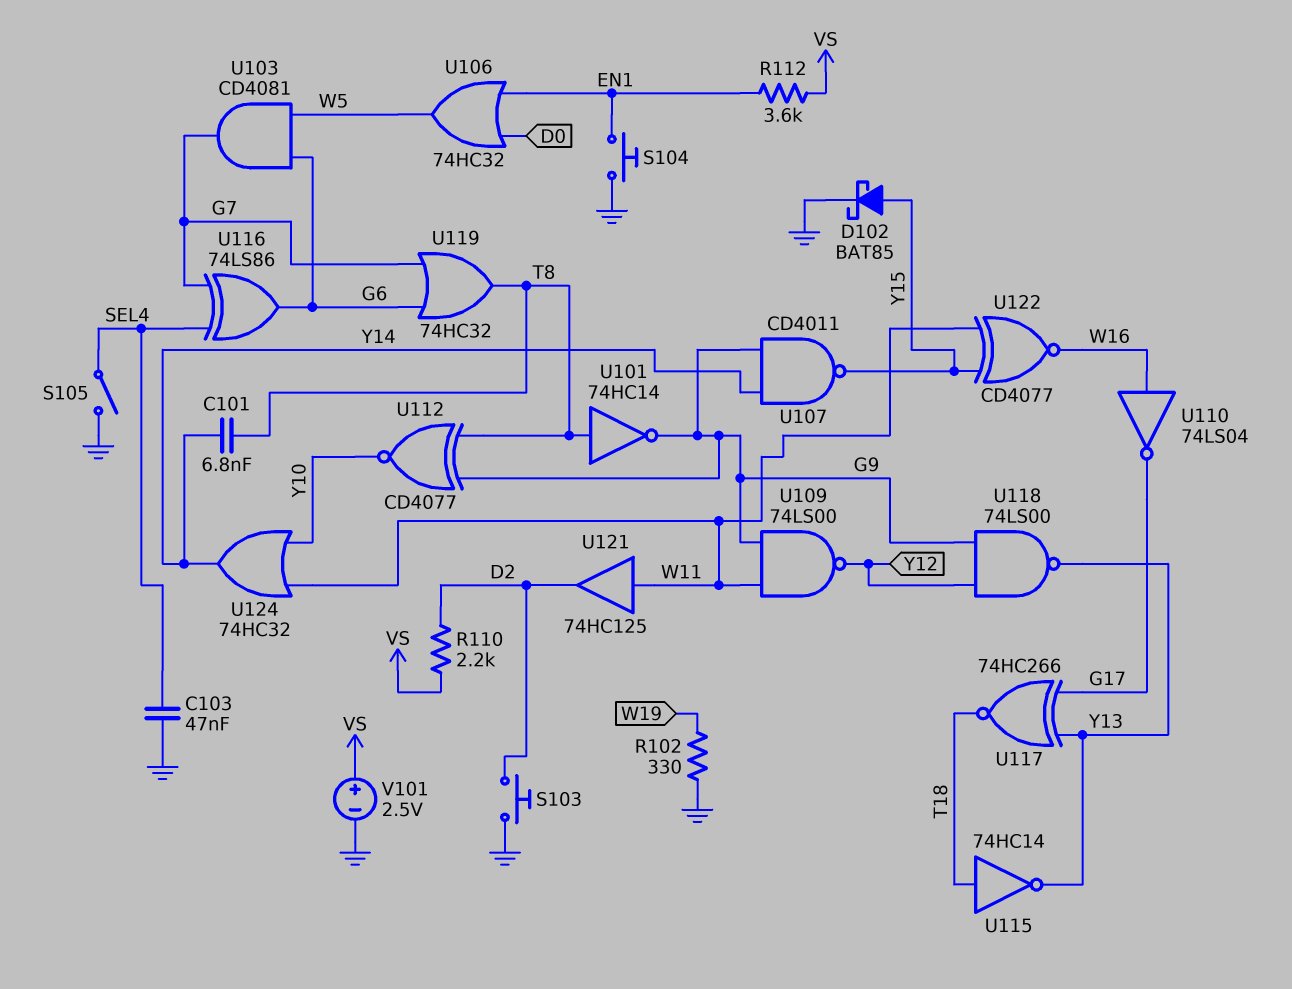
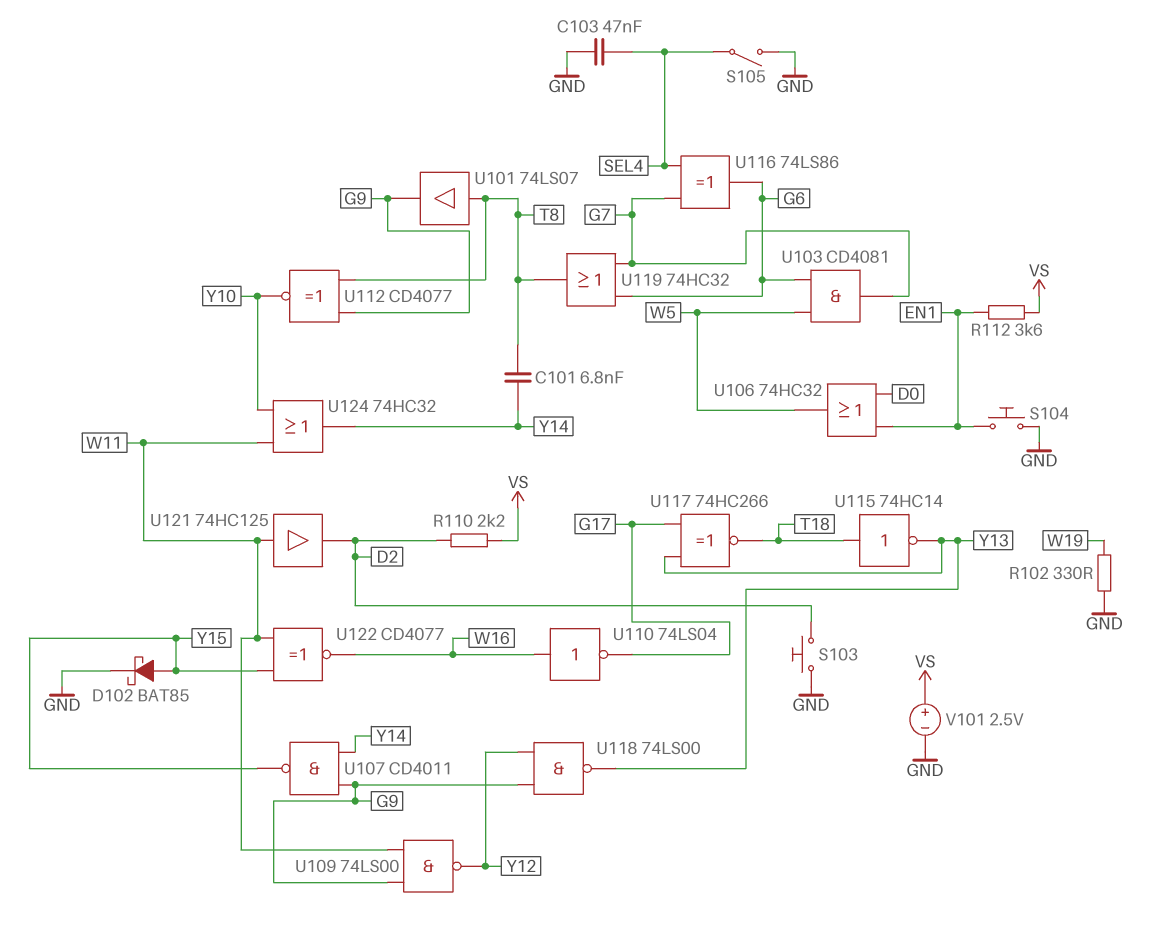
U101: NOT 74HC14 (in T8, out G9) -> buffer 74LS07 (in T8, out G9)

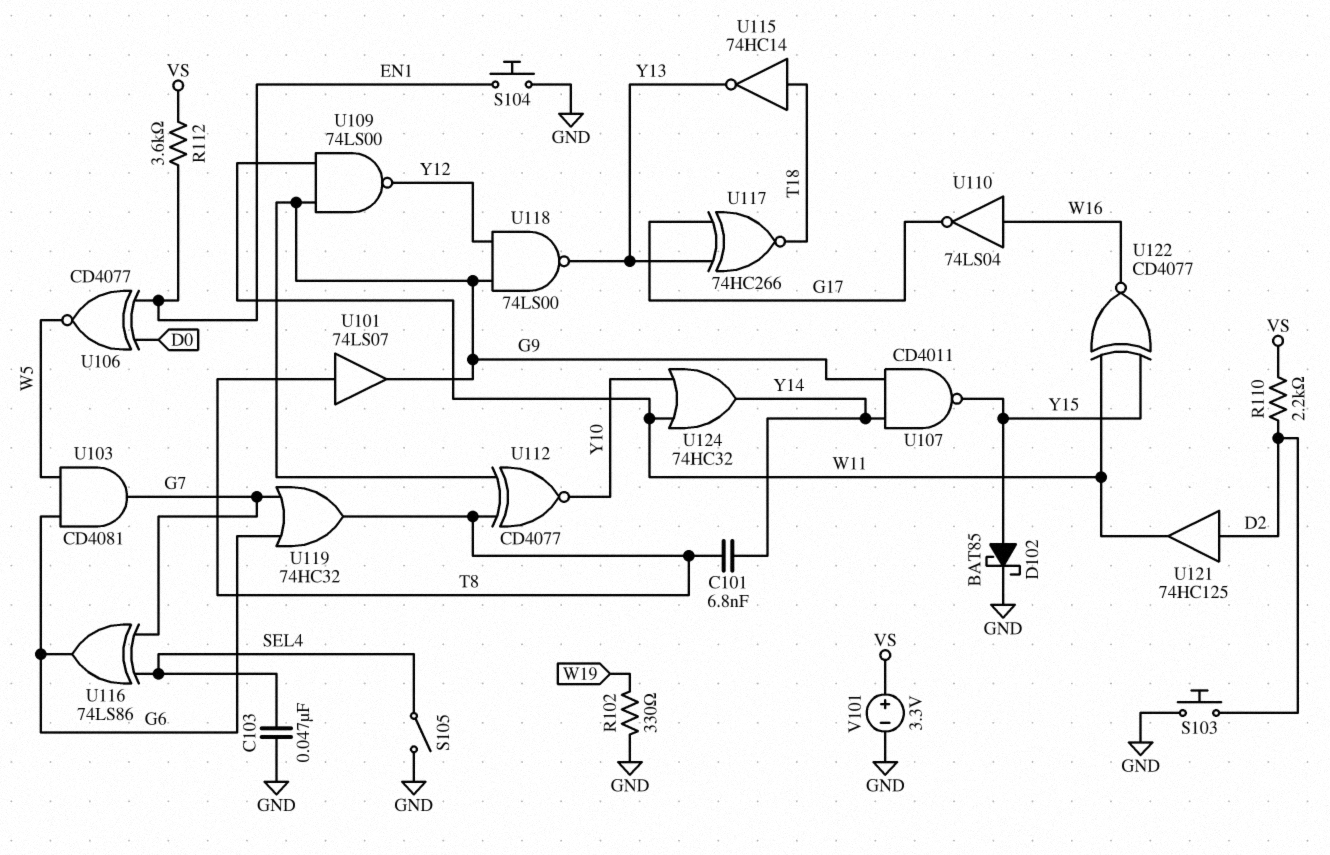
U106: OR 74HC32 (in D0, in EN1, out W5) -> XNOR CD4077 (in D0, in EN1, out W5)
U121: buffer 74HC125 (in W11, out D2) -> buffer 74HC125 (in D2, out W11)
V101: 2.5V (plus VS, minus GND) -> 3.3V (plus VS, minus GND)

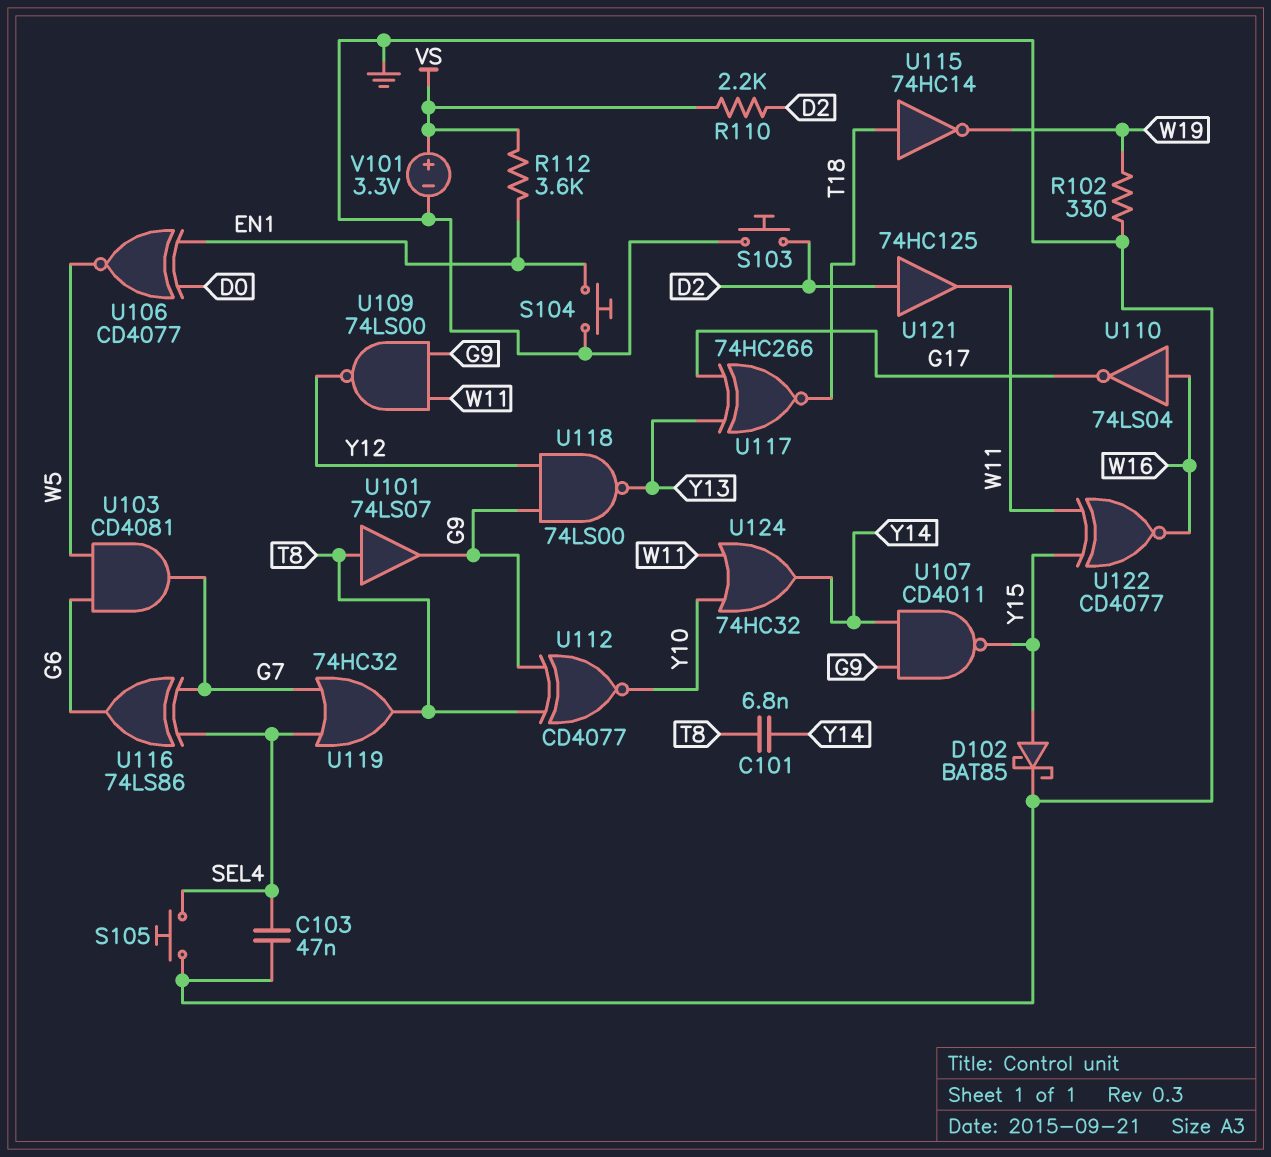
S105: switch (GND, SEL4) -> button (GND, SEL4)
U115: NOT 74HC14 (in T18, out Y13) -> NOT 74HC14 (in T18, out W19)
U119: OR 74HC32 (in G6, in G7, out T8) -> OR 74HC32 (in G7, in SEL4, out T8)

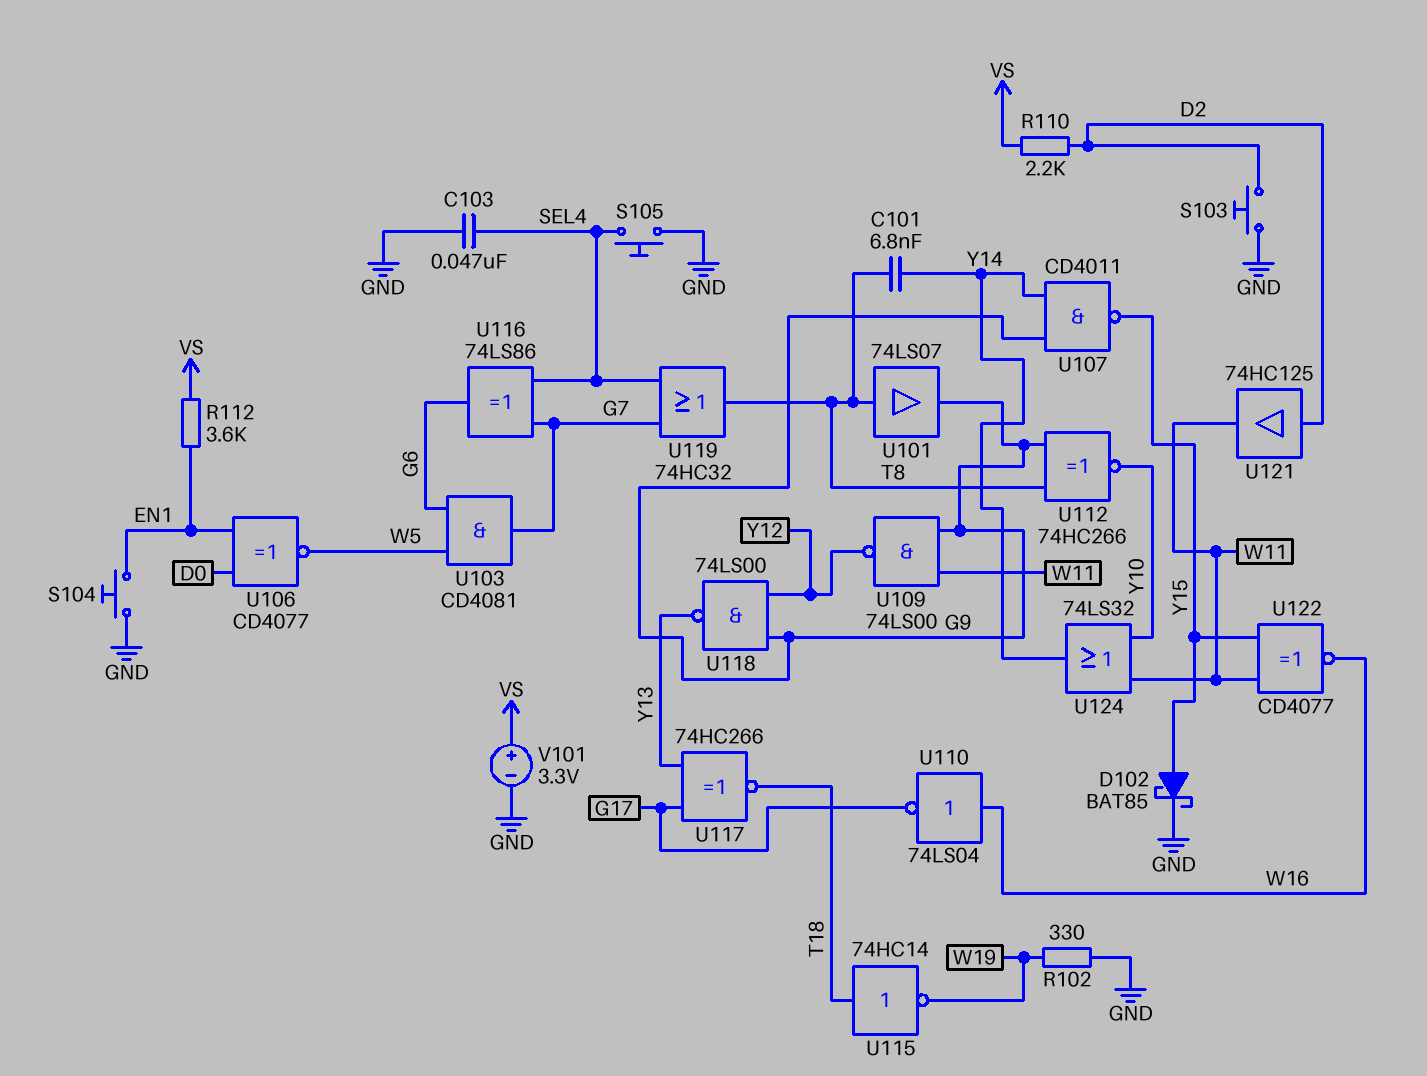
U112: XNOR CD4077 (in G9, in T8, out Y10) -> XNOR 74HC266 (in G9, in T8, out Y10)
U124: OR 74HC32 (in W11, in Y10, out Y14) -> OR 74LS32 (in W11, in Y10, out Y14)

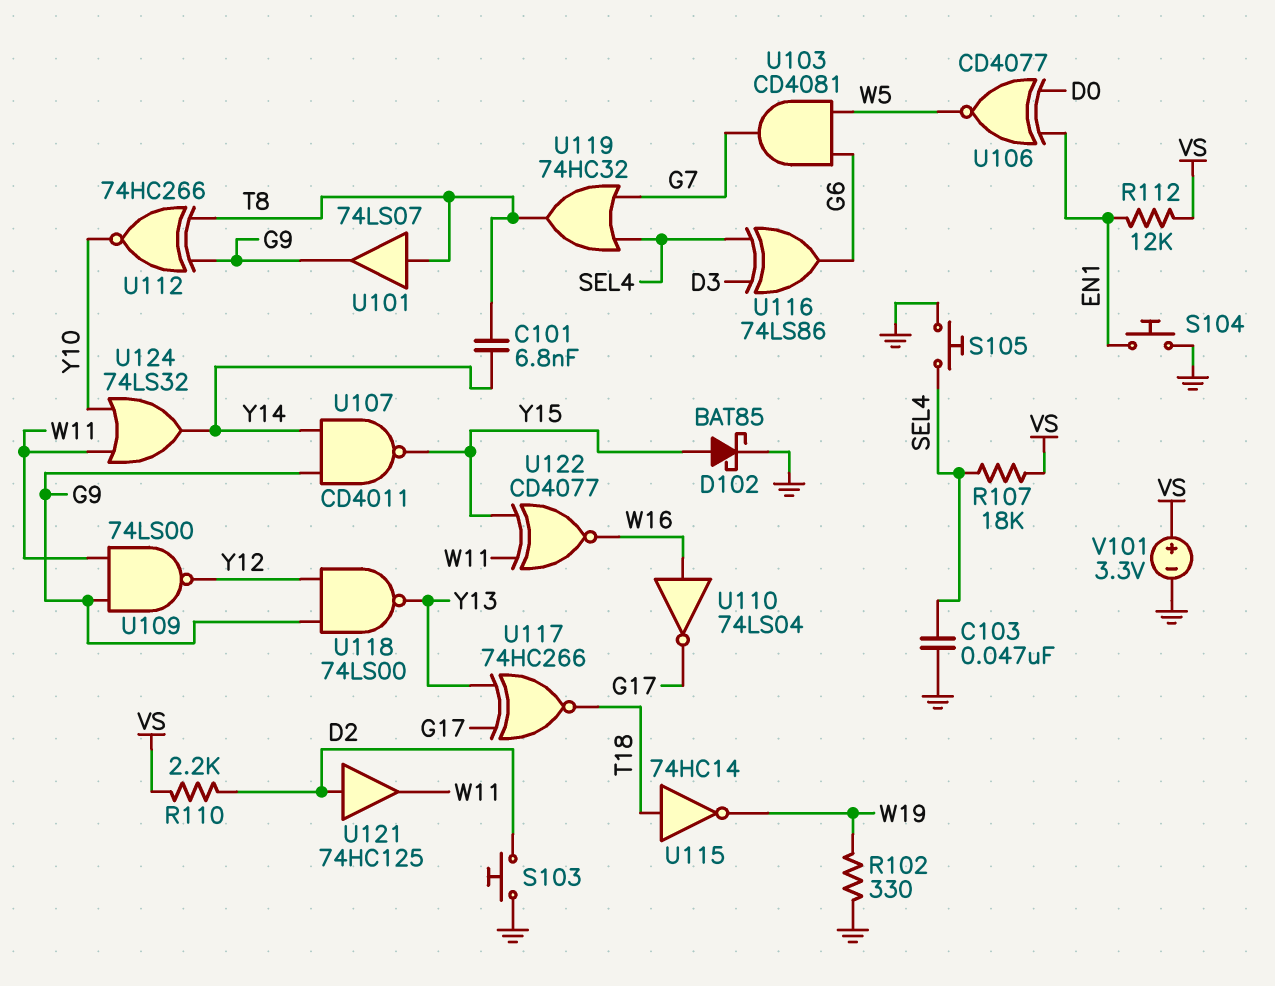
R107: none -> 18k (SEL4, VS)
R112: 3.6k (EN1, VS) -> 12k (EN1, VS)
U116: XOR 74LS86 (in G7, in SEL4, out G6) -> XOR 74LS86 (in D3, in SEL4, out G6)

